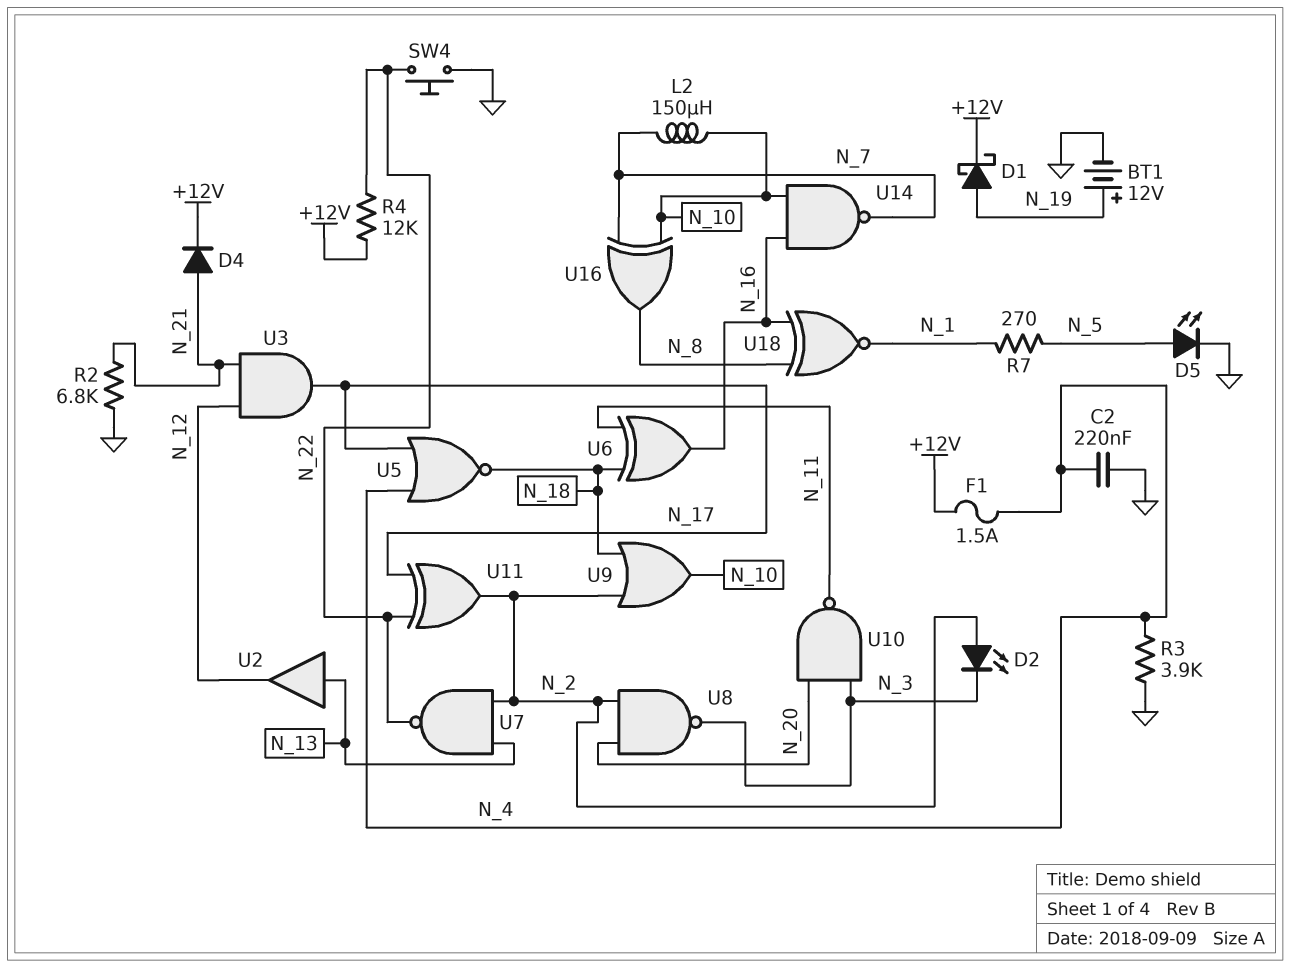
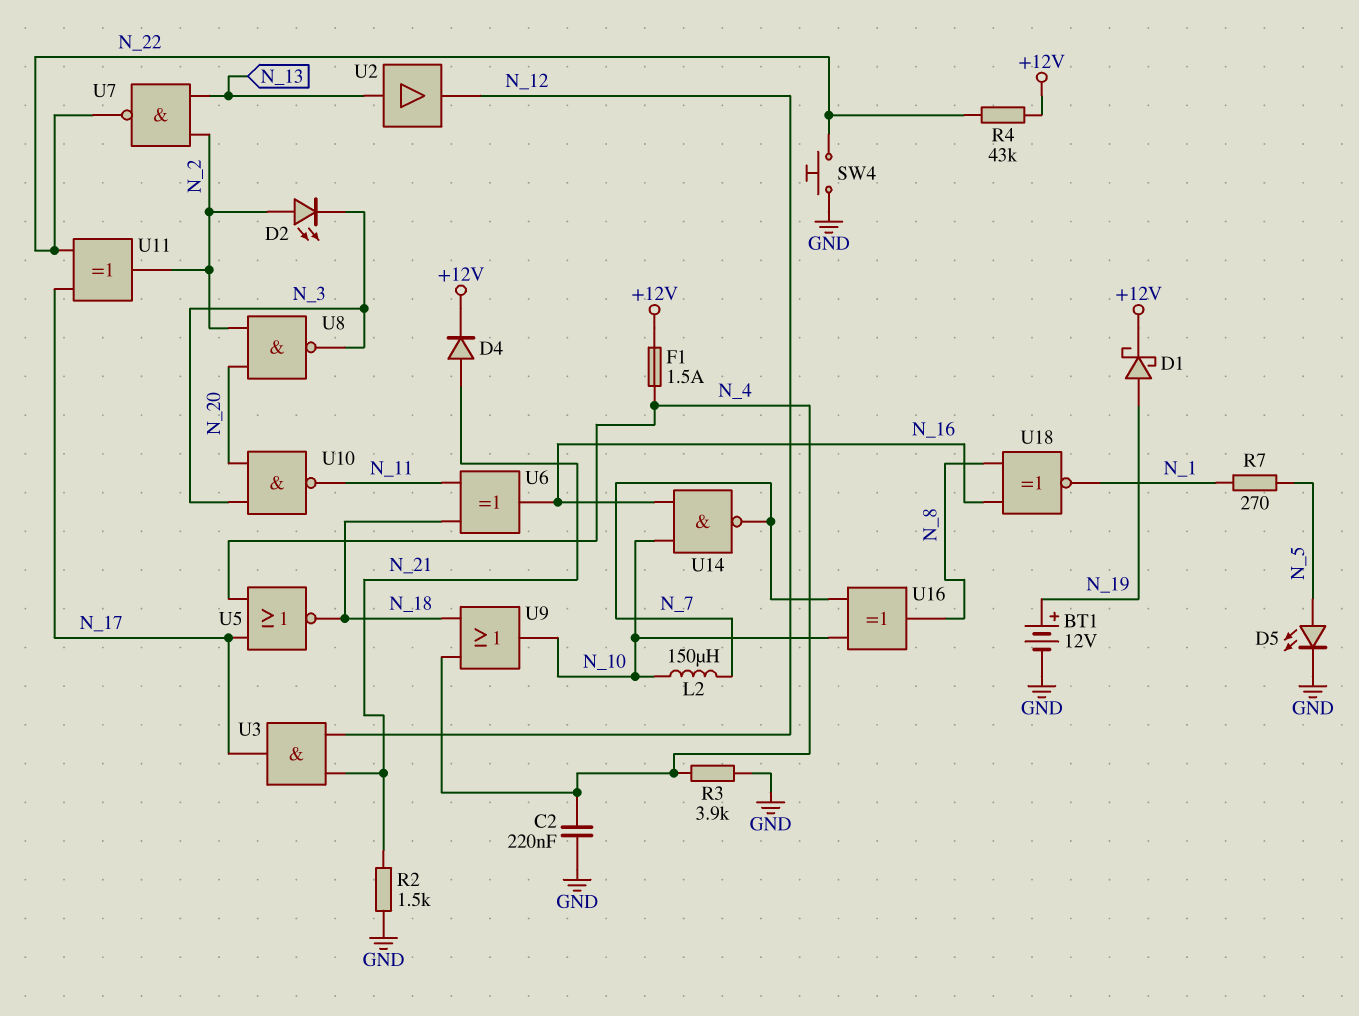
R2: 6.8k (GND, N_21) -> 1.5k (GND, N_21)
R4: 12k (+12V, N_22) -> 43k (+12V, N_22)
U9: OR (in N_2, in N_18, out N_10) -> OR (in N_4, in N_18, out N_10)

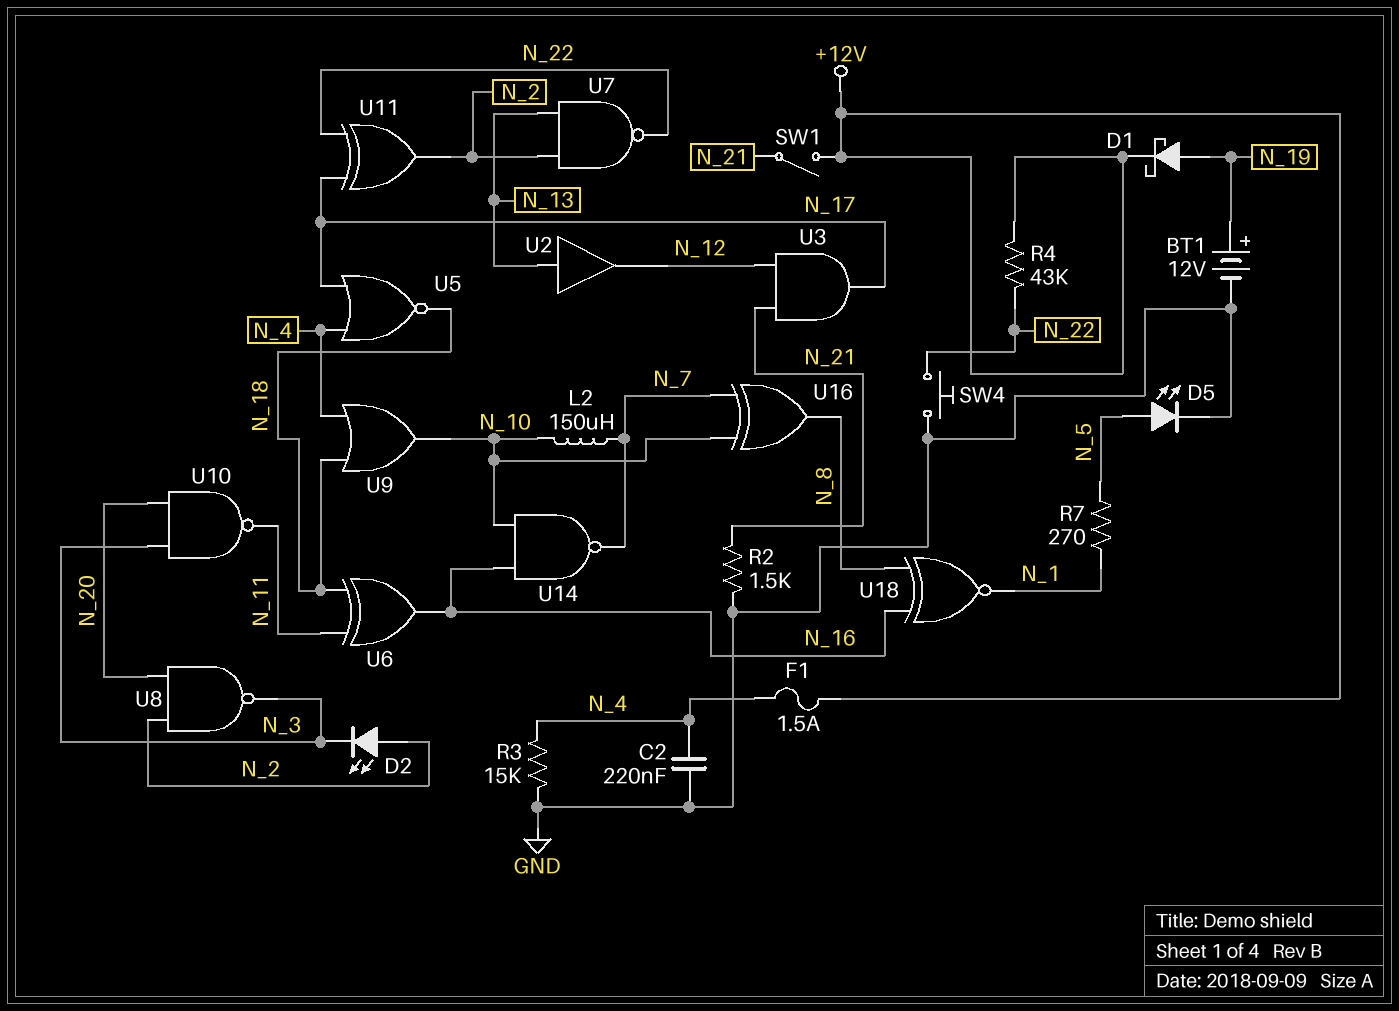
D4: diode (A N_21, K +12V) -> none
R3: 3.9k (GND, N_4) -> 15k (GND, N_4)
SW1: none -> switch (+12V, N_21)

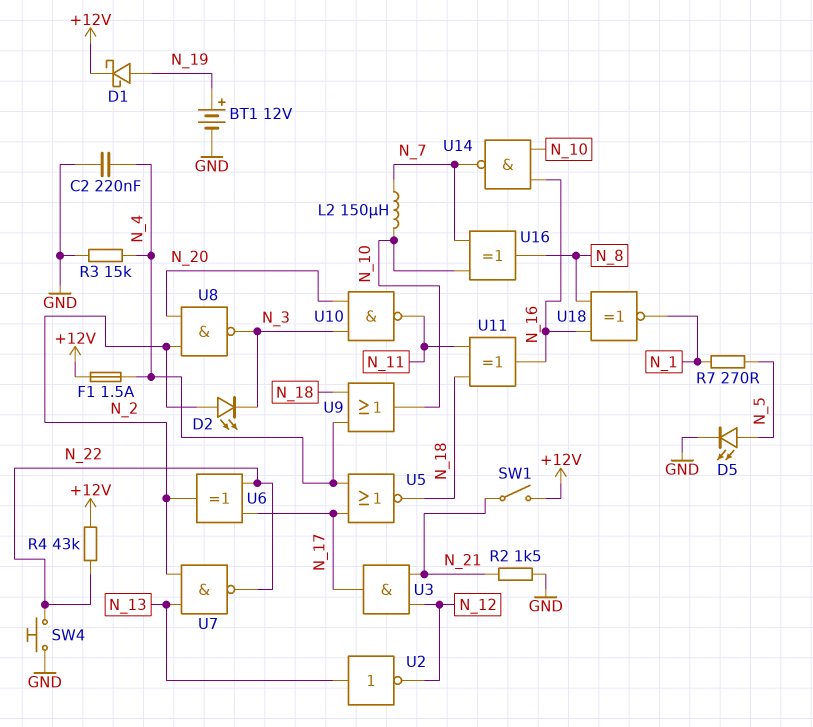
U2: buffer (in N_13, out N_12) -> NOT (in N_13, out N_12)
U6: XOR (in N_11, in N_18, out N_16) -> XOR (in N_17, in N_22, out N_2)
U11: XOR (in N_17, in N_22, out N_2) -> XOR (in N_11, in N_18, out N_16)

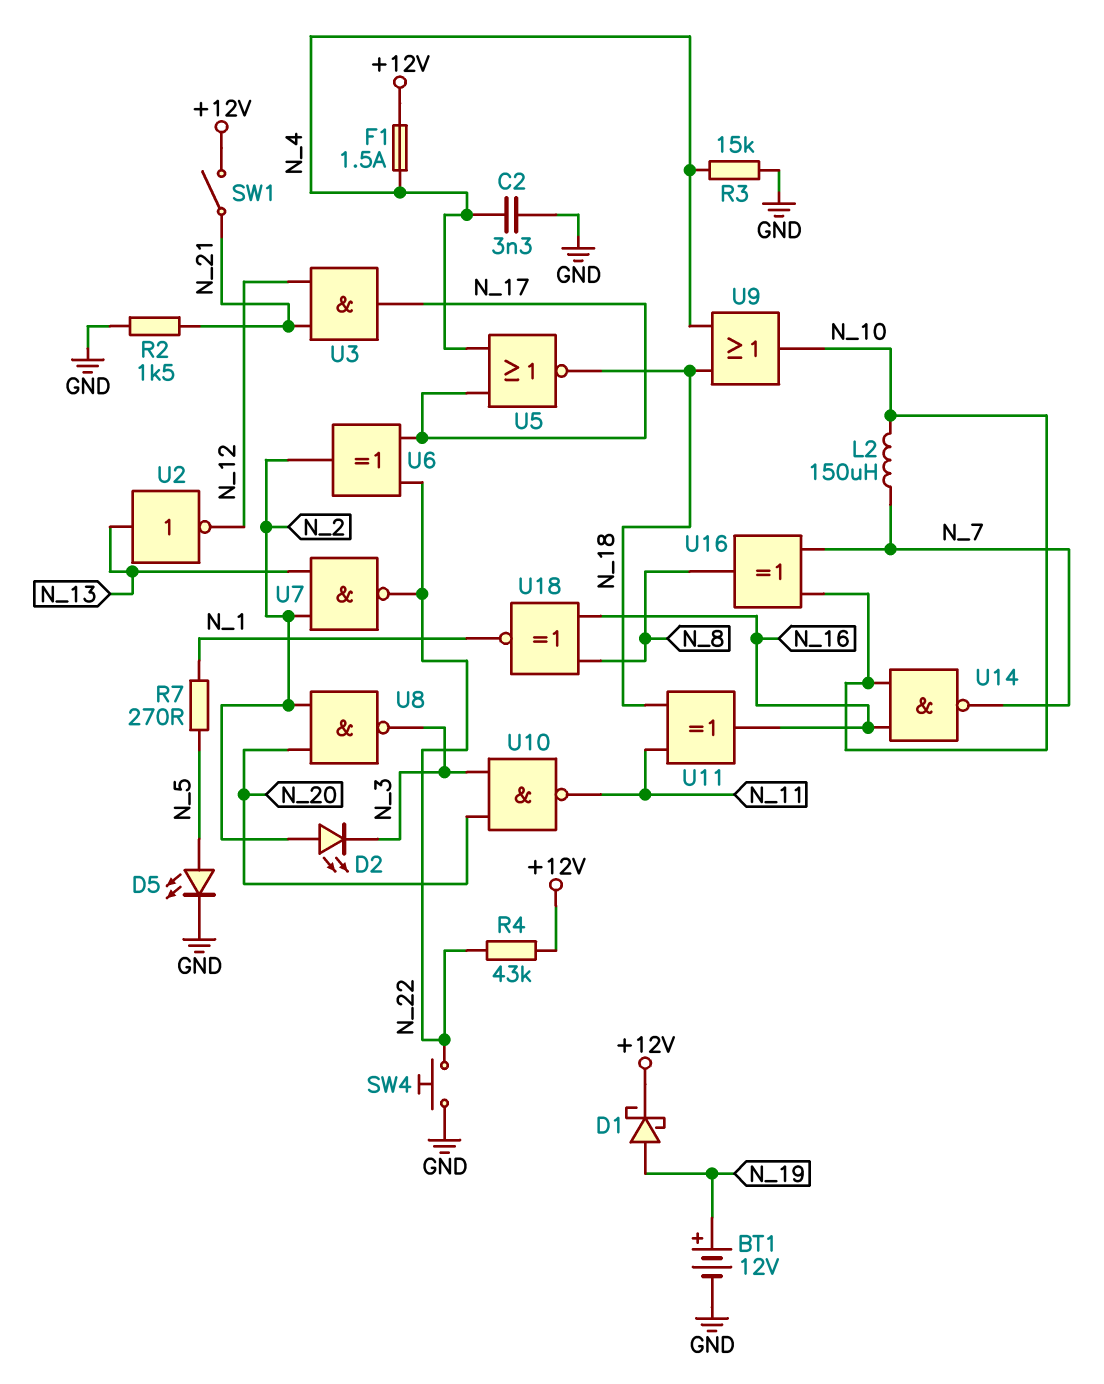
C2: 220nF (GND, N_4) -> 3.3nF (GND, N_4)

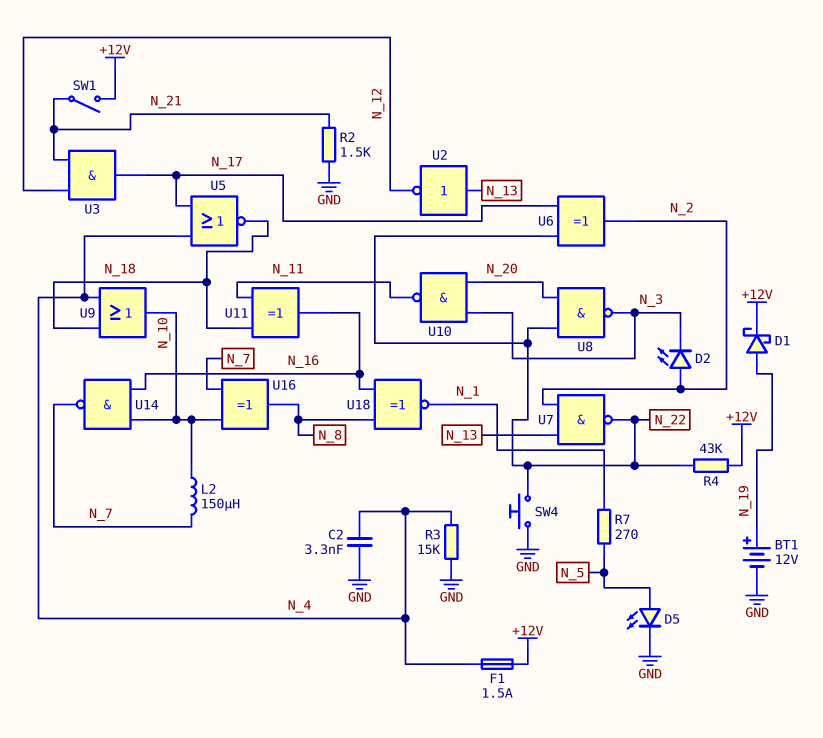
U8: NAND (in N_2, in N_20, out N_3) -> NAND (in N_20, in N_22, out N_3)

